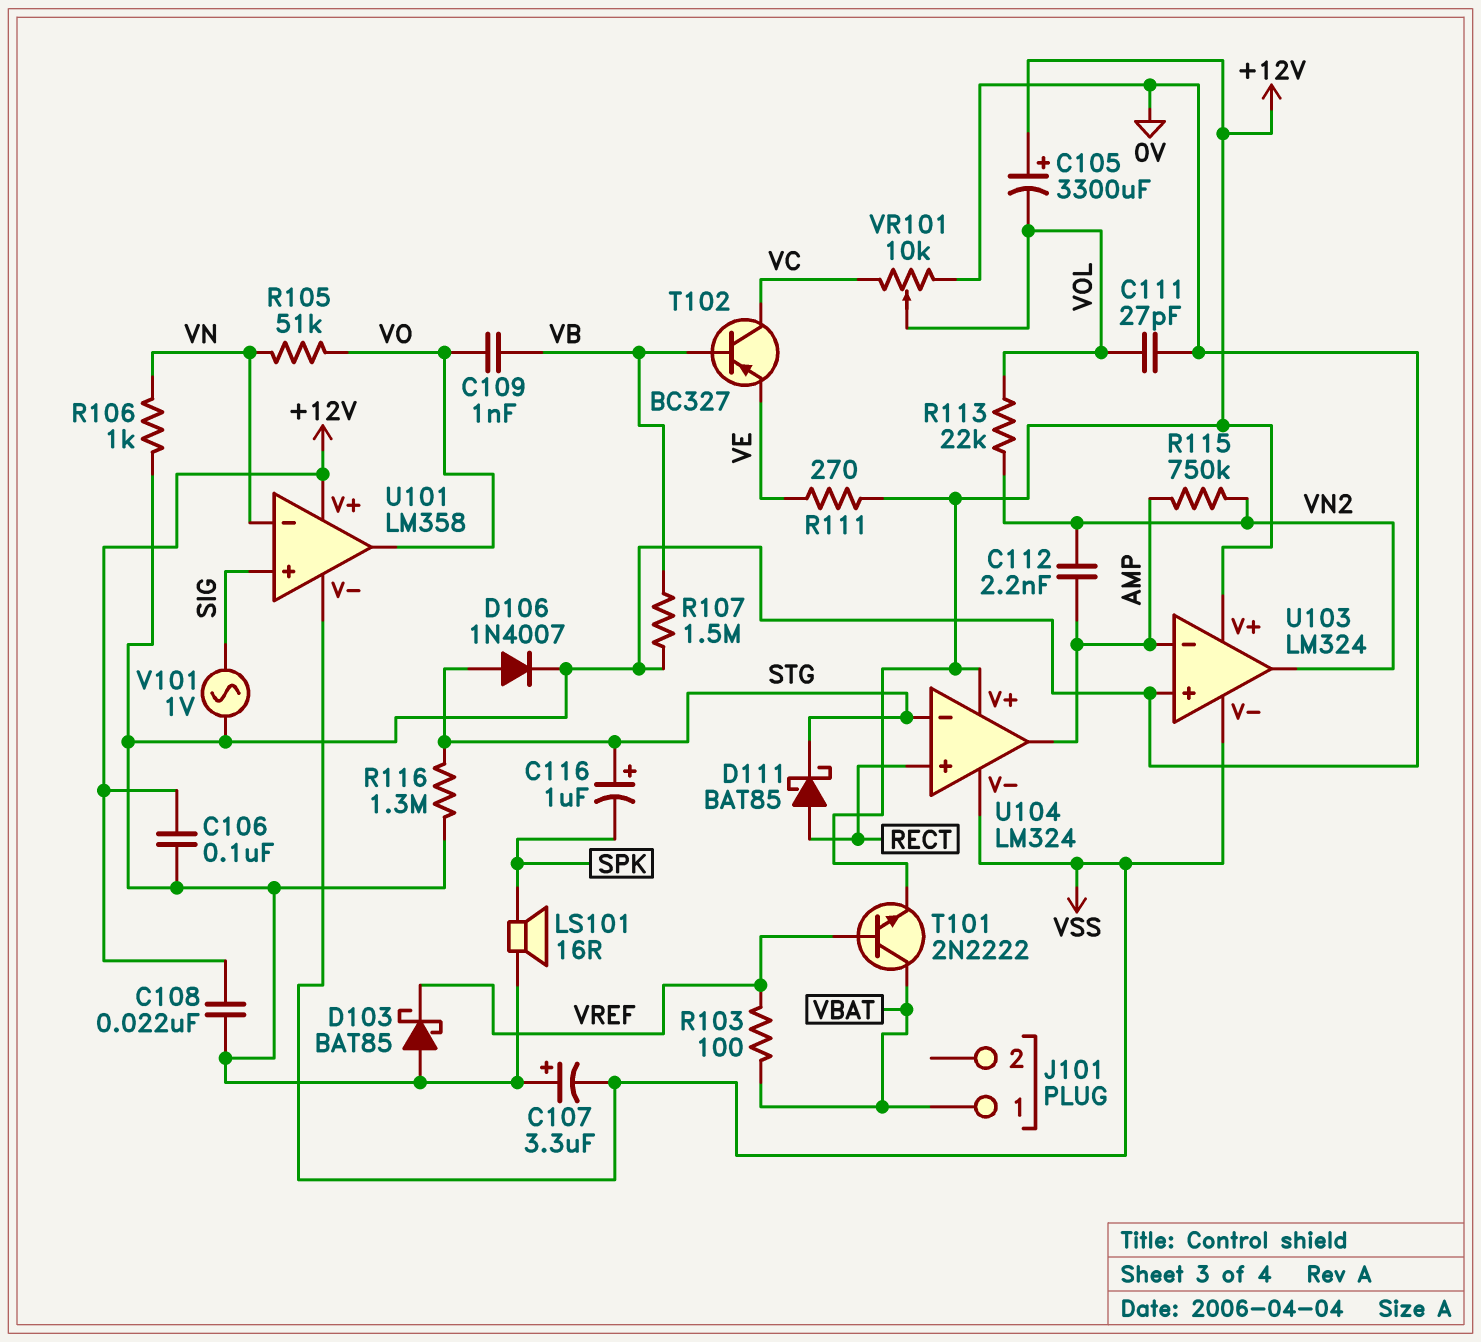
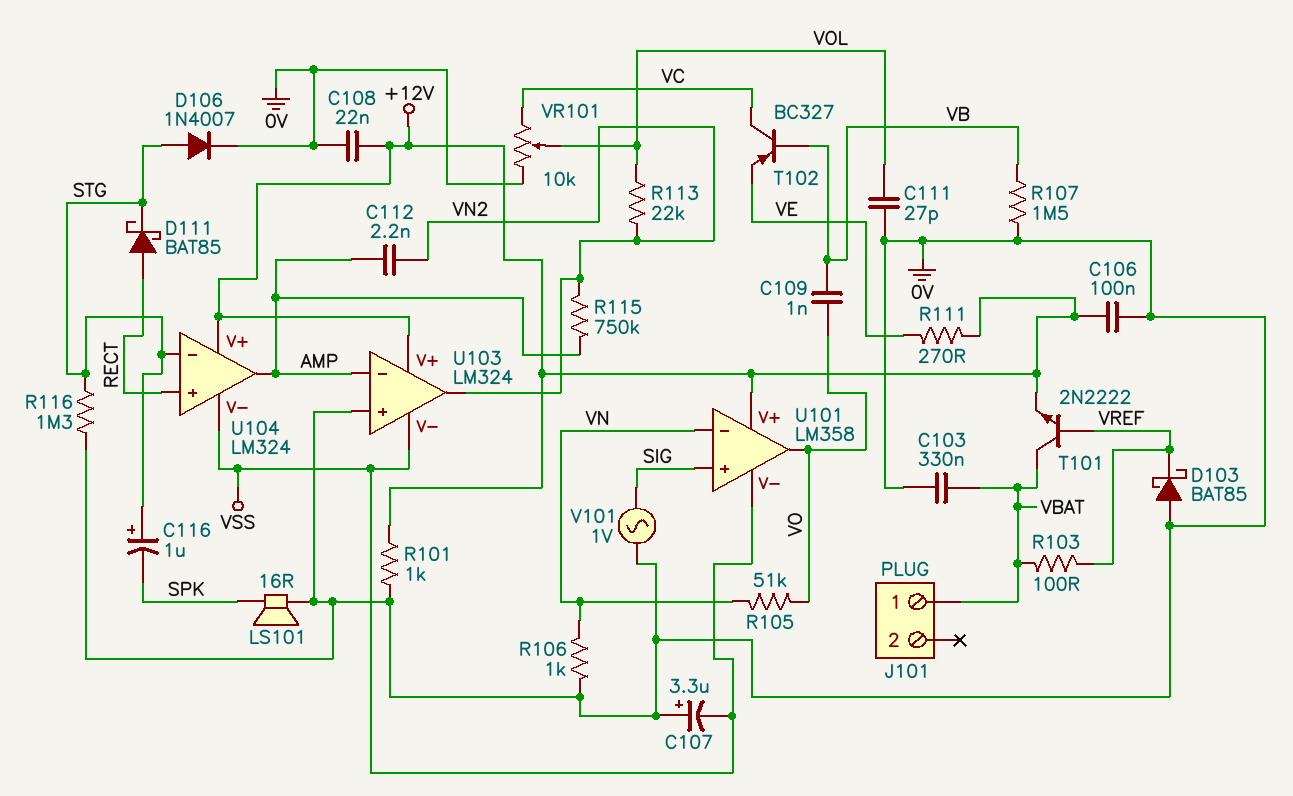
C103: none -> 330nF (0V, VBAT)
C105: 3300uF (plus +12V, minus VOL) -> none
R101: none -> 1k (+12V, 0V)

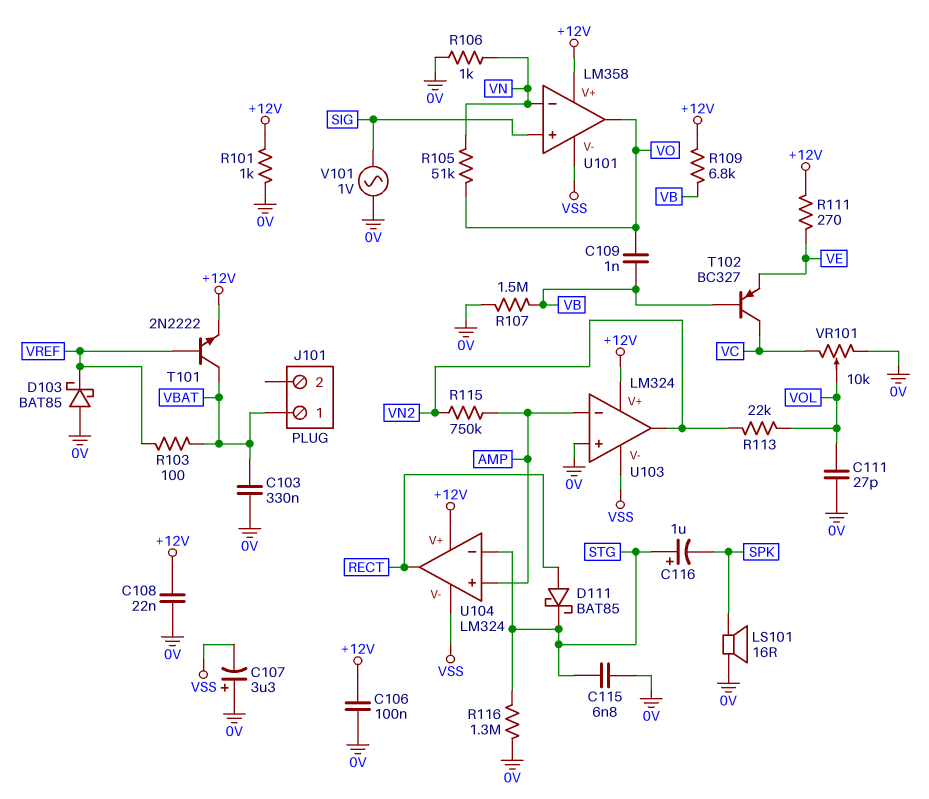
C112: 2.2nF (AMP, VN2) -> none
C115: none -> 6.8nF (0V, STG)
D106: diode 1N4007 (A STG, K 0V) -> none
R109: none -> 6.8k (+12V, VB)
U104 pin in+: RECT -> AMP
U104 pin out: AMP -> RECT

